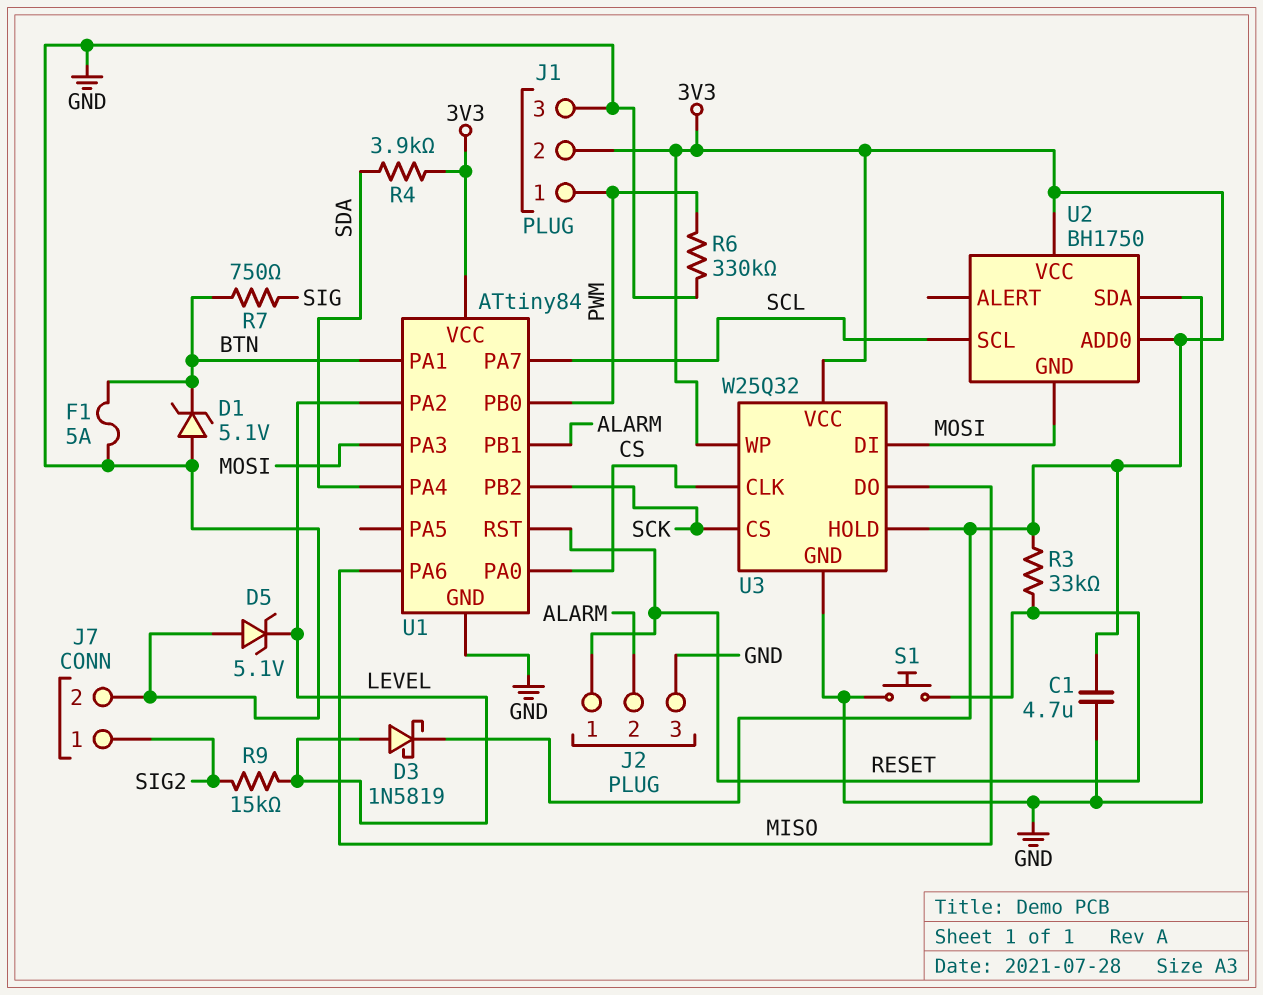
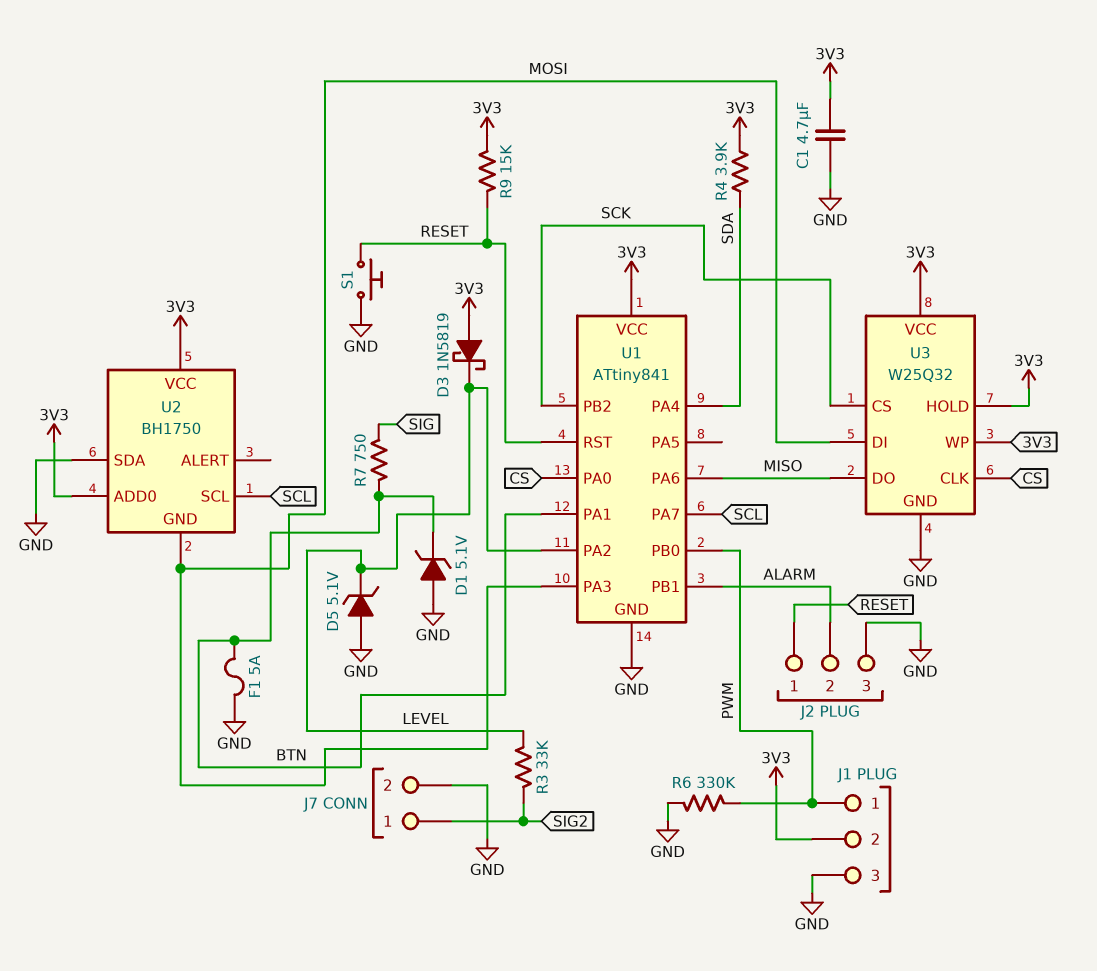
D3: schottky 1N5819 (A LEVEL, K 3V3) -> schottky 1N5819 (A 3V3, K LEVEL)
R3: 33k (3V3, RESET) -> 33k (LEVEL, SIG2)
R9: 15k (LEVEL, SIG2) -> 15k (3V3, RESET)
U1: ATtiny84 -> ATtiny841

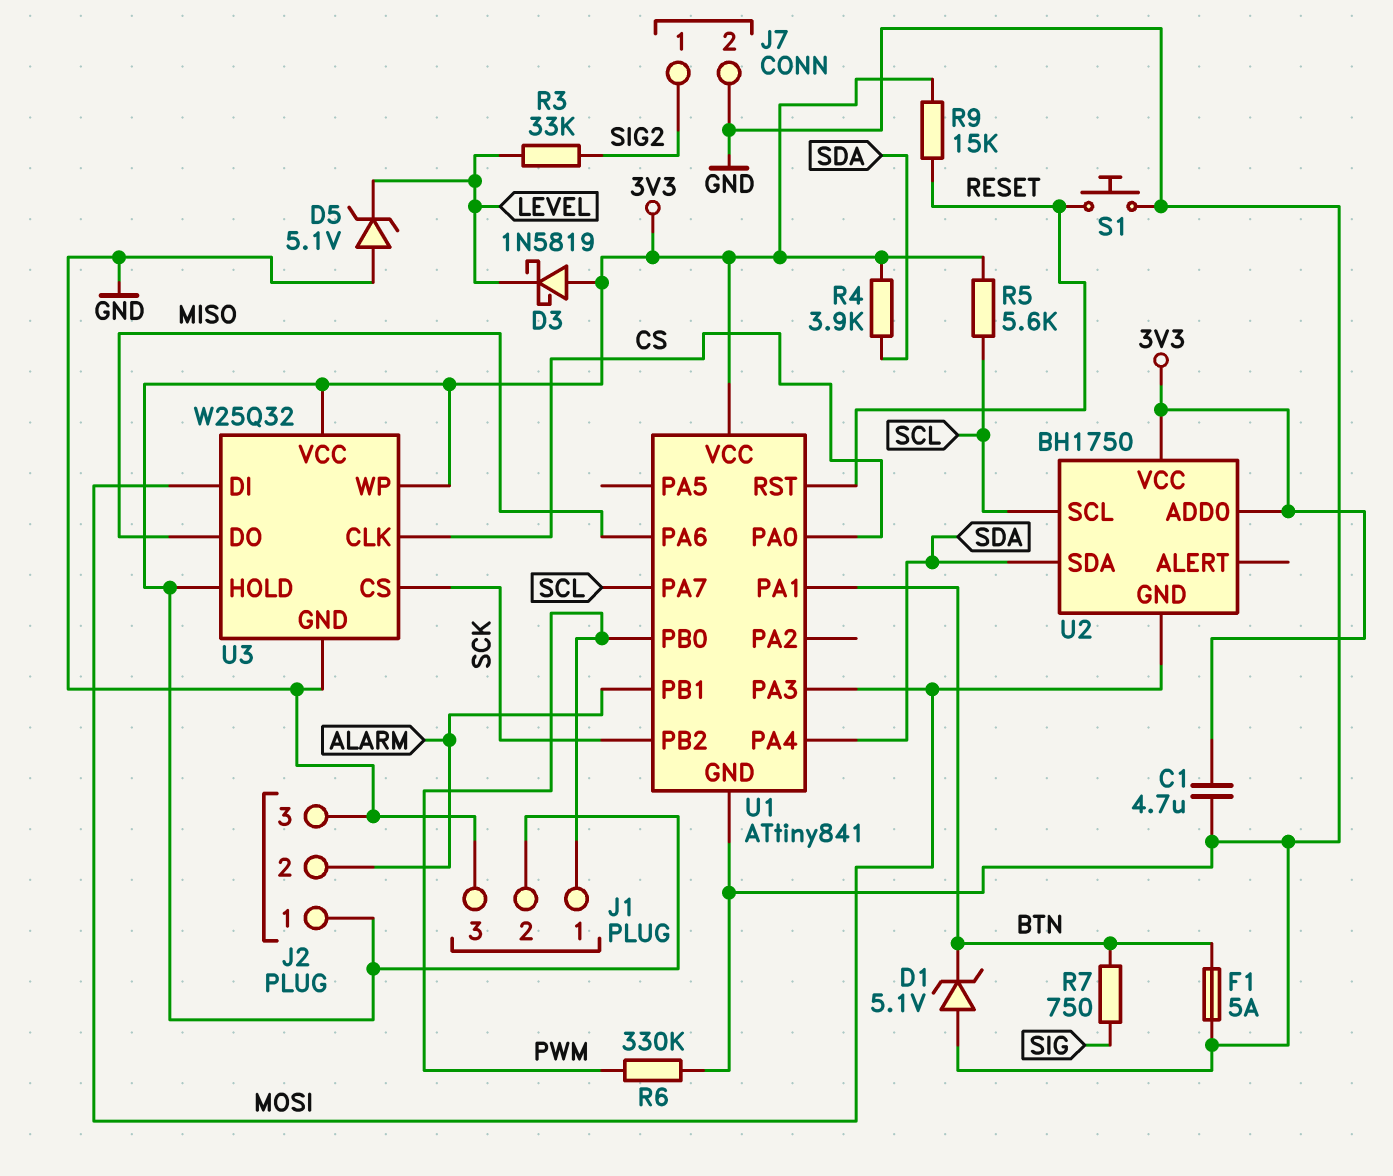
J2 pin 1: RESET -> 3V3
R5: none -> 5.6k (3V3, SCL)
U1 pin PA2: LEVEL -> none
U2 pin SDA: GND -> SDA

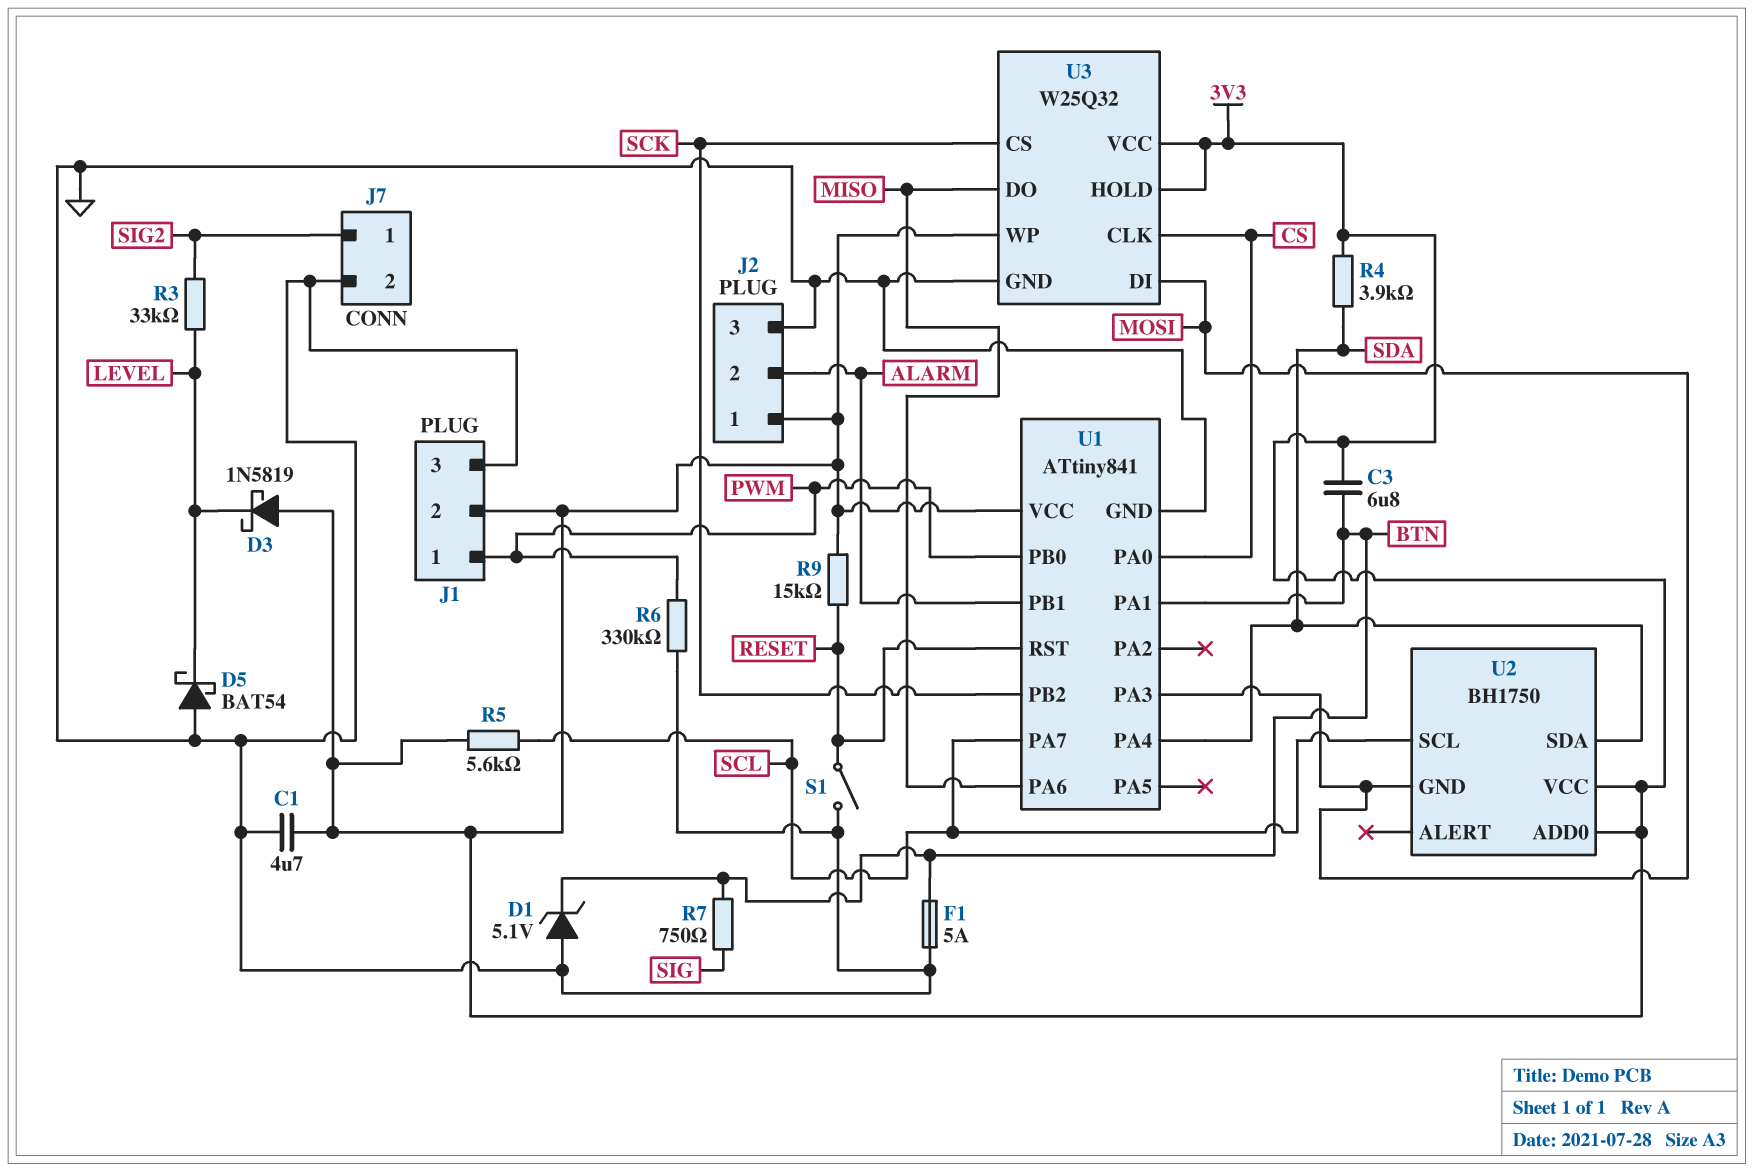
C3: none -> 6.8uF (3V3, BTN)
D5: zener 5.1V (A GND, K LEVEL) -> schottky BAT54 (A GND, K LEVEL)
S1: button (GND, RESET) -> switch (GND, RESET)

